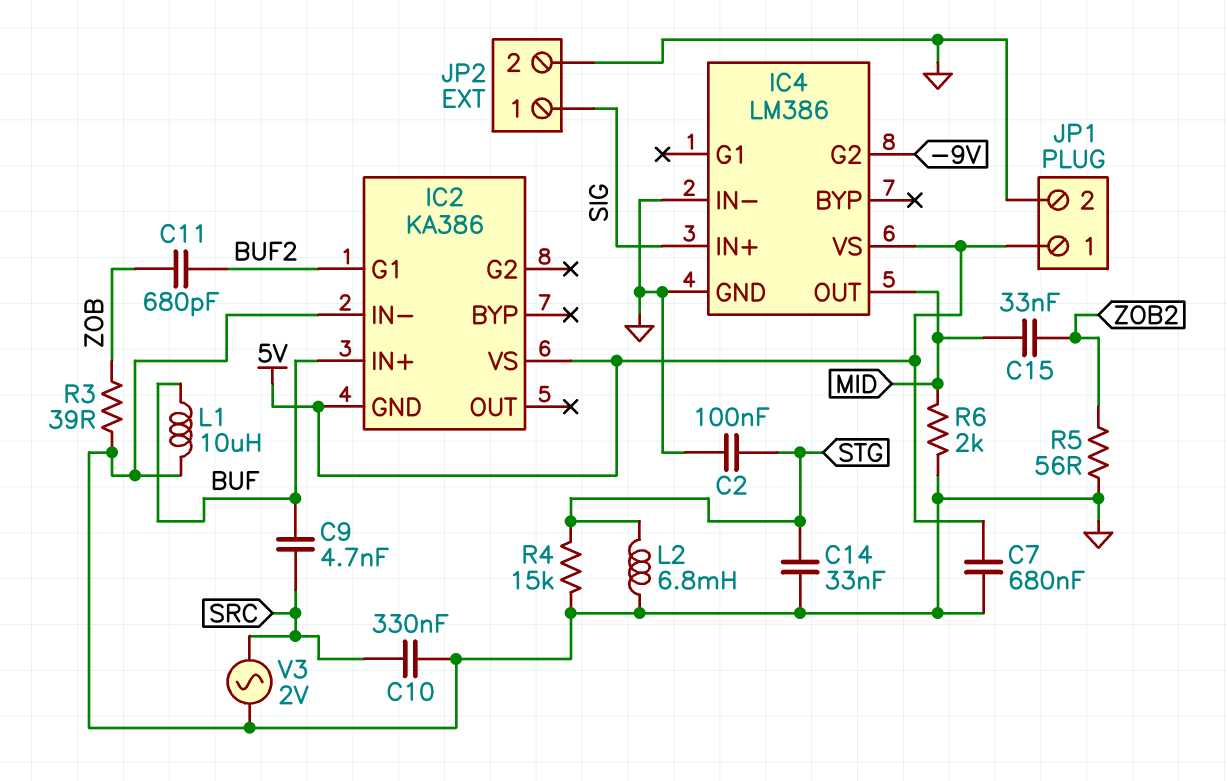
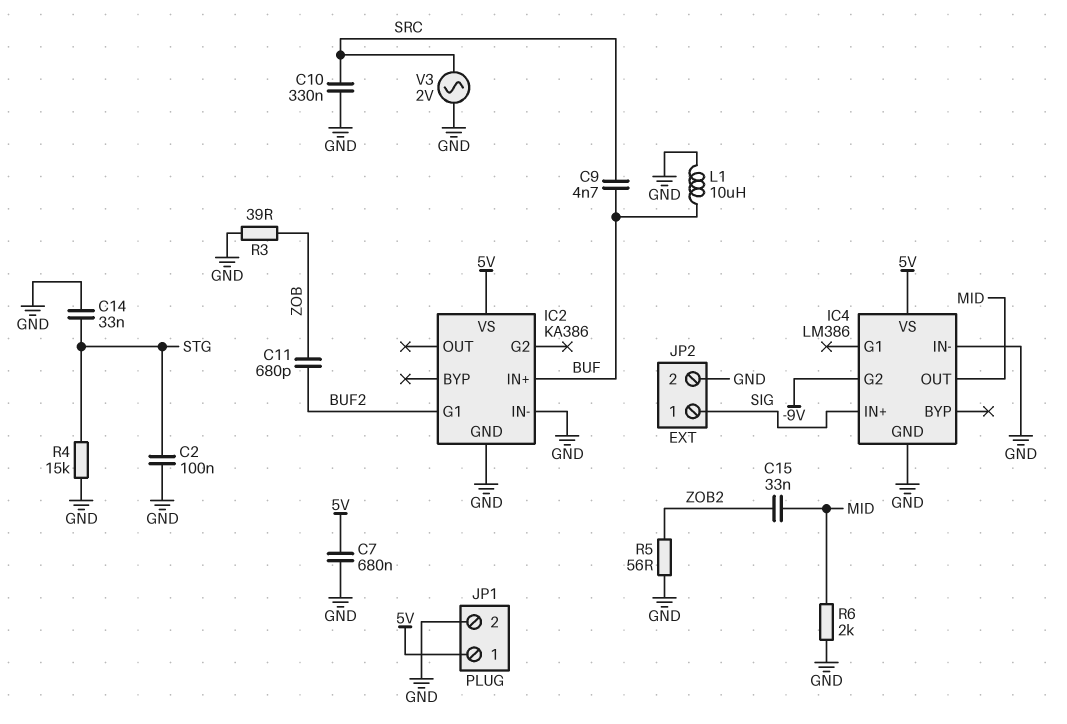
IC2 pin GND: 5V -> GND
L2: 6.8mH (GND, STG) -> none

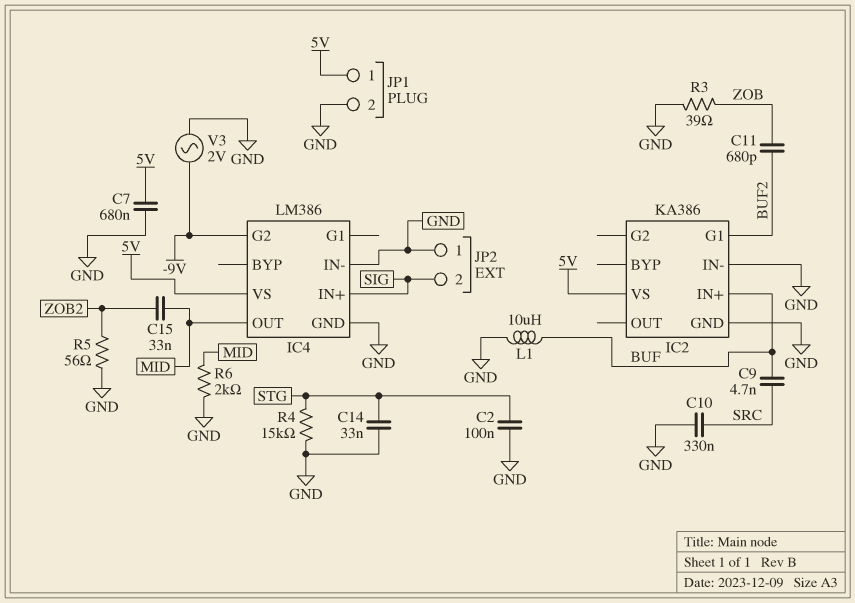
JP2 pin 1: SIG -> GND
JP2 pin 2: GND -> SIG
V3: AC 2V (GND, SRC) -> AC 2V (-9V, GND)

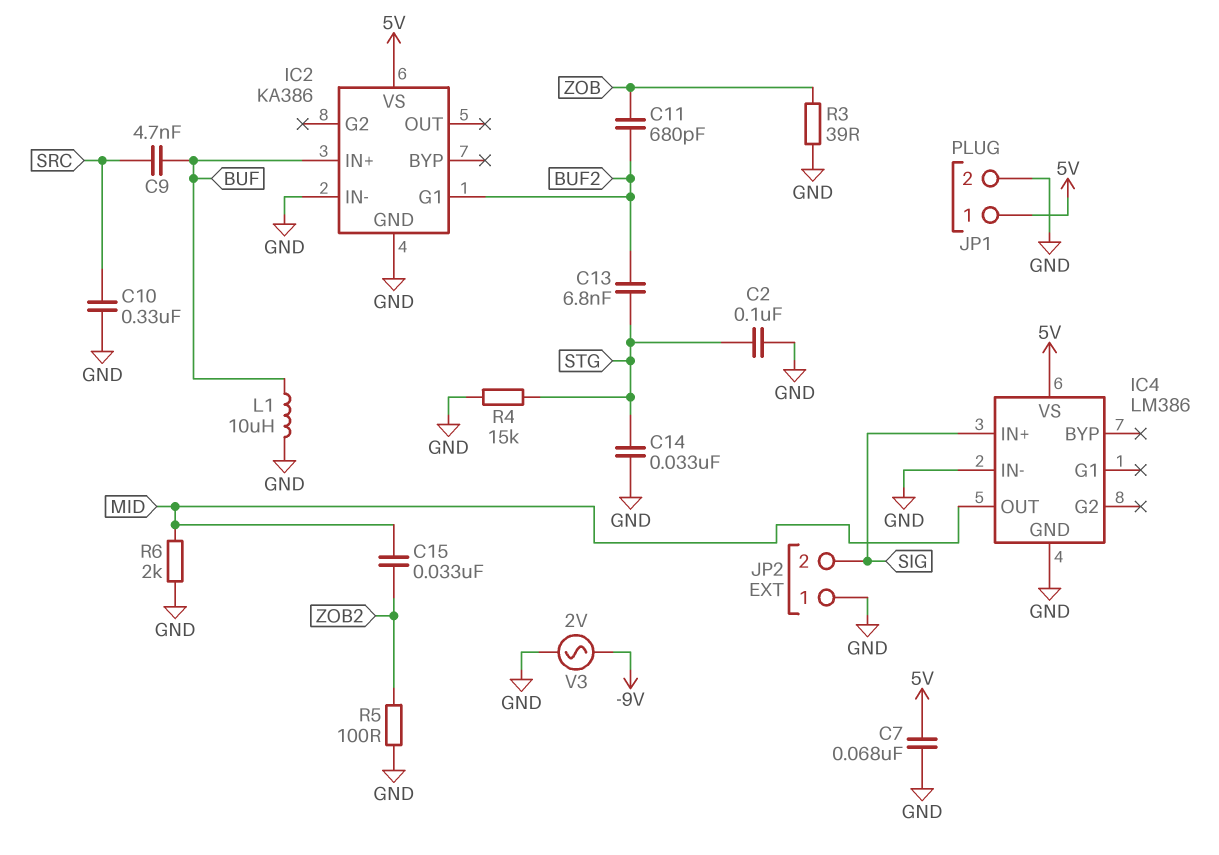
C7: 680nF (5V, GND) -> 68nF (5V, GND)
C13: none -> 6.8nF (BUF2, STG)
IC4 pin G2: -9V -> none
R5: 56 (GND, ZOB2) -> 100 (GND, ZOB2)

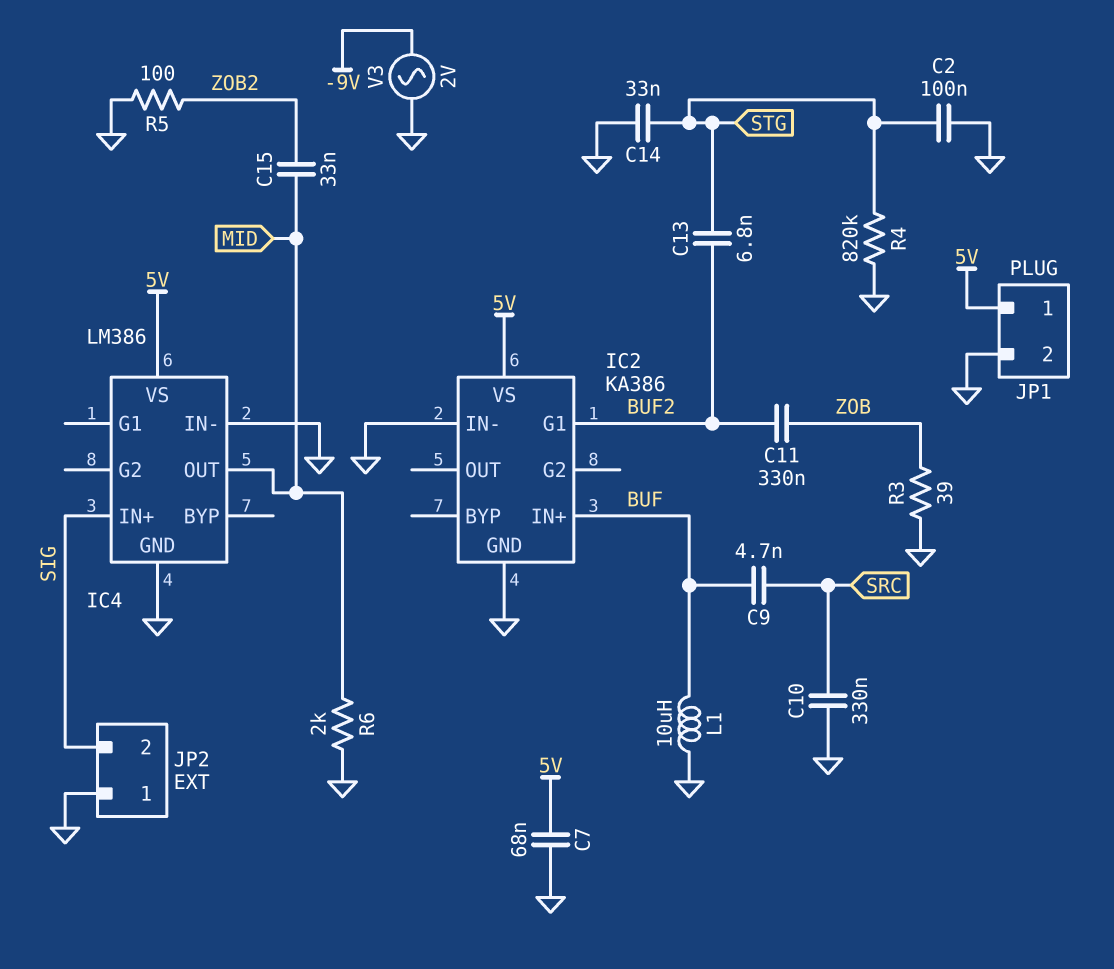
C11: 680pF (BUF2, ZOB) -> 330nF (BUF2, ZOB)
R4: 15k (GND, STG) -> 820k (GND, STG)

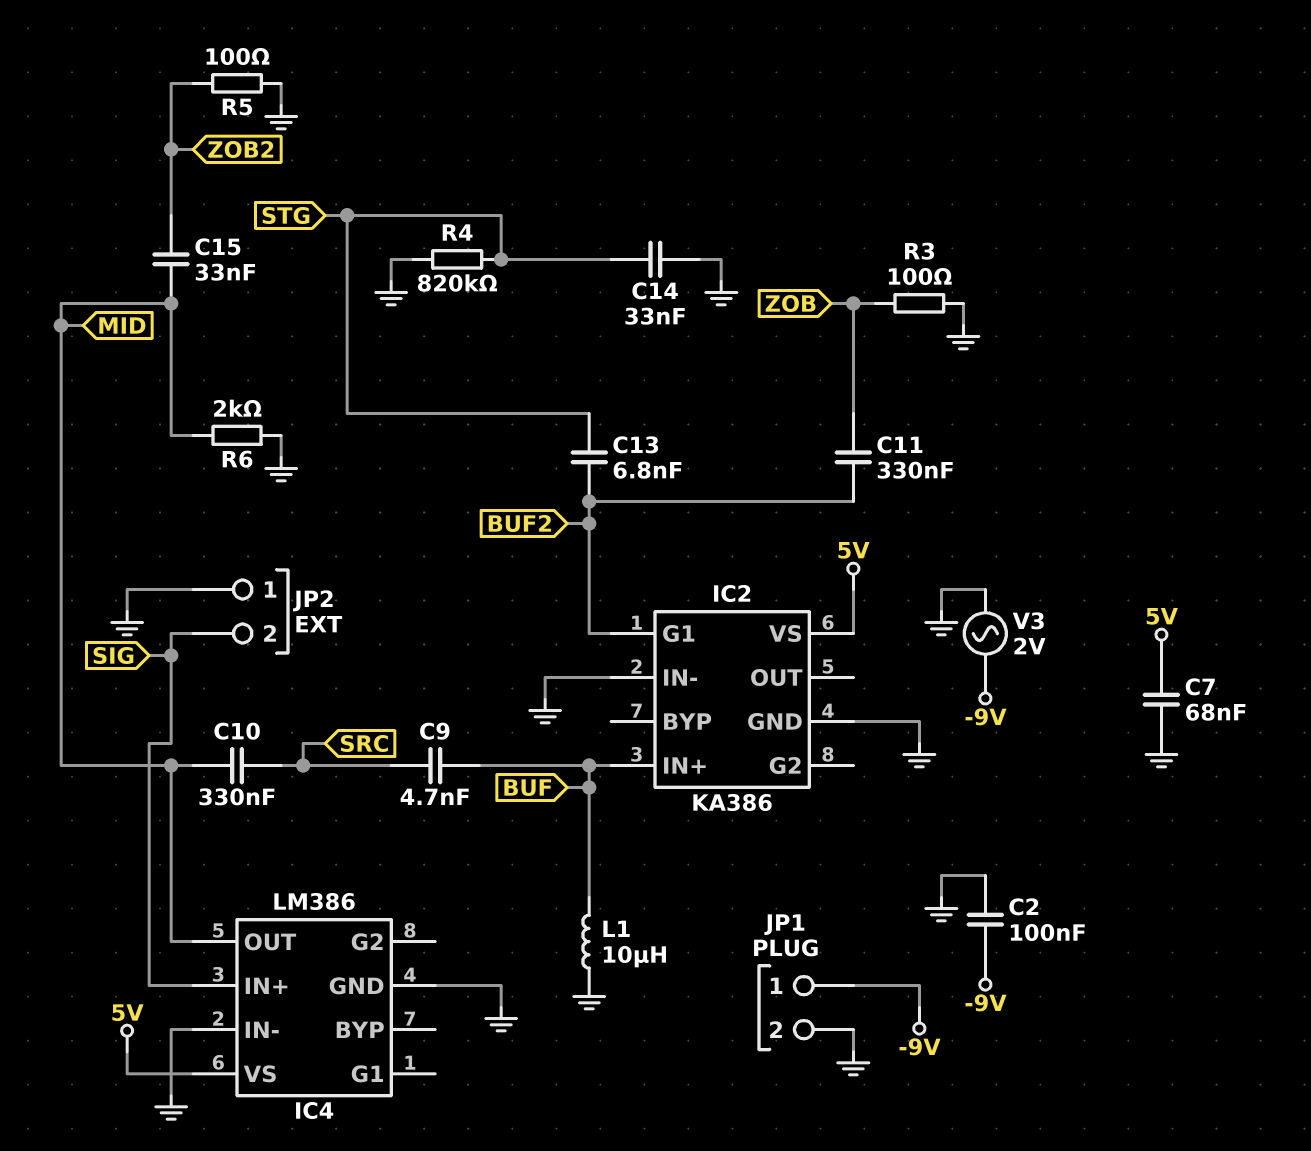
C2: 100nF (GND, STG) -> 100nF (-9V, GND)
C10: 330nF (GND, SRC) -> 330nF (MID, SRC)
JP1 pin 1: 5V -> -9V
R3: 39 (GND, ZOB) -> 100 (GND, ZOB)

